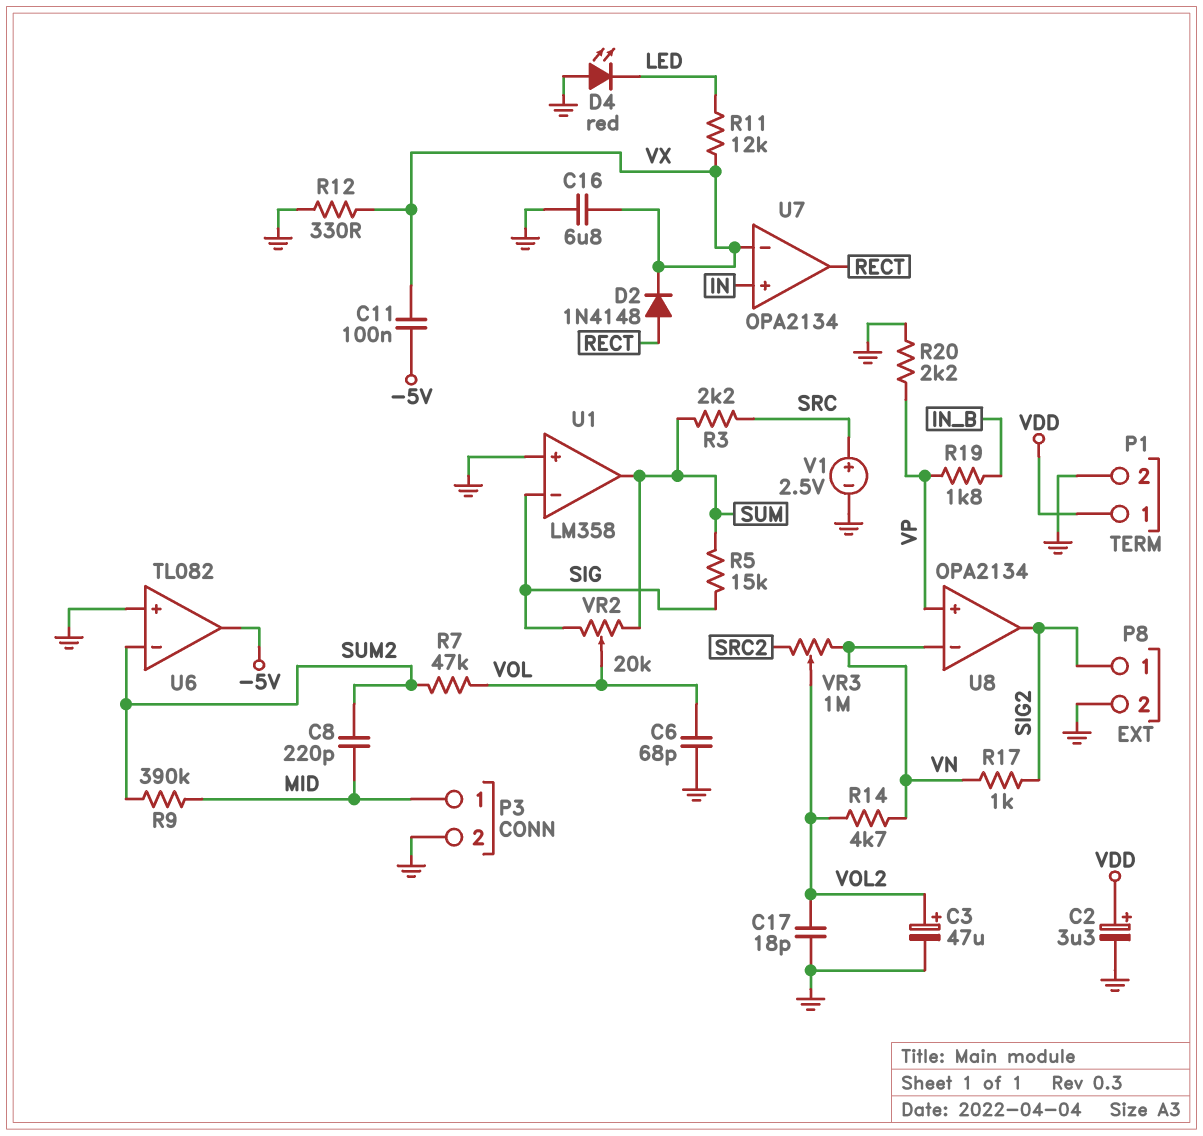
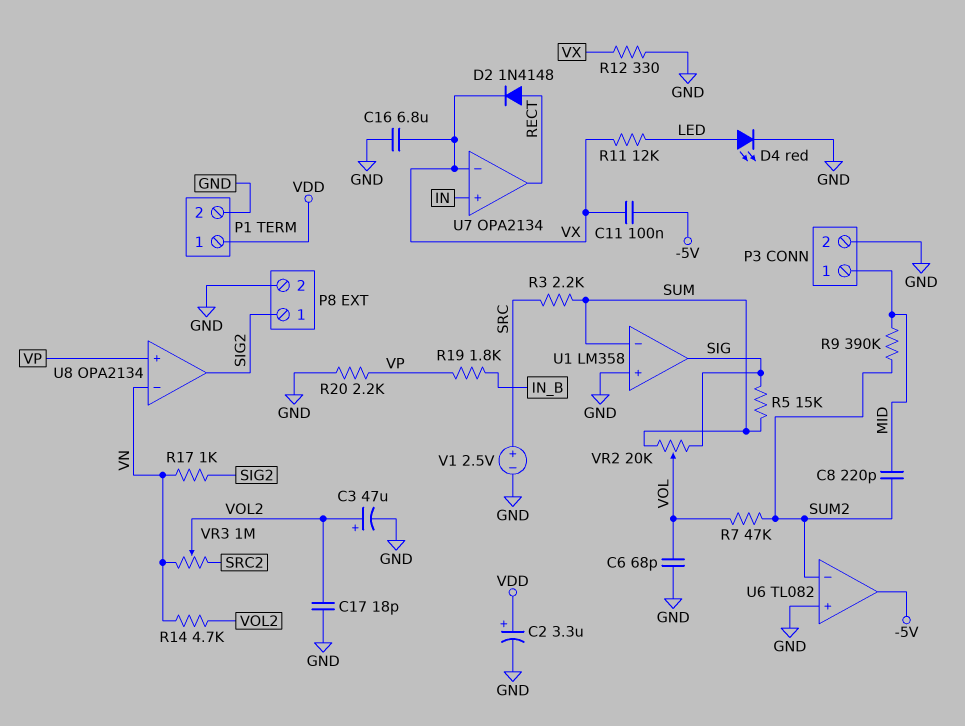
D4: LED red (A GND, K LED) -> LED red (A LED, K GND)
U1 pin in-: SIG -> SUM
U1 pin out: SUM -> SIG

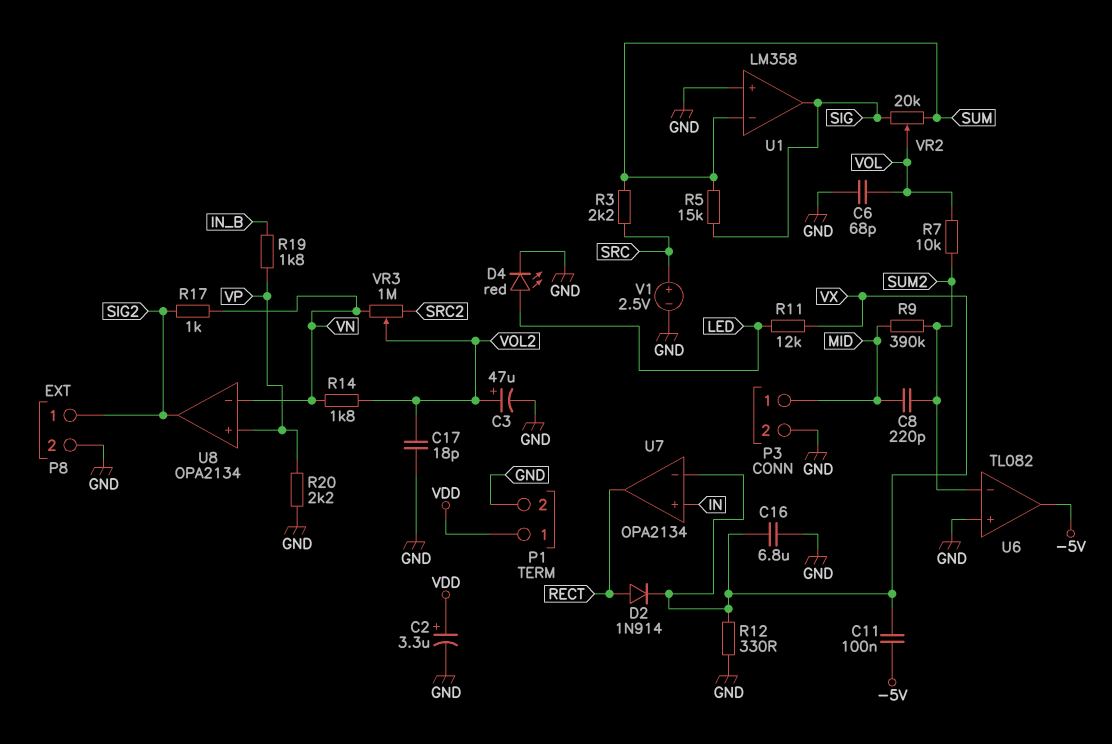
D2: diode 1N4148 (A RECT, K VX) -> diode 1N914 (A RECT, K VX)
R7: 47k (SUM2, VOL) -> 10k (SUM2, VOL)
R14: 4.7k (VN, VOL2) -> 1.8k (VN, VOL2)

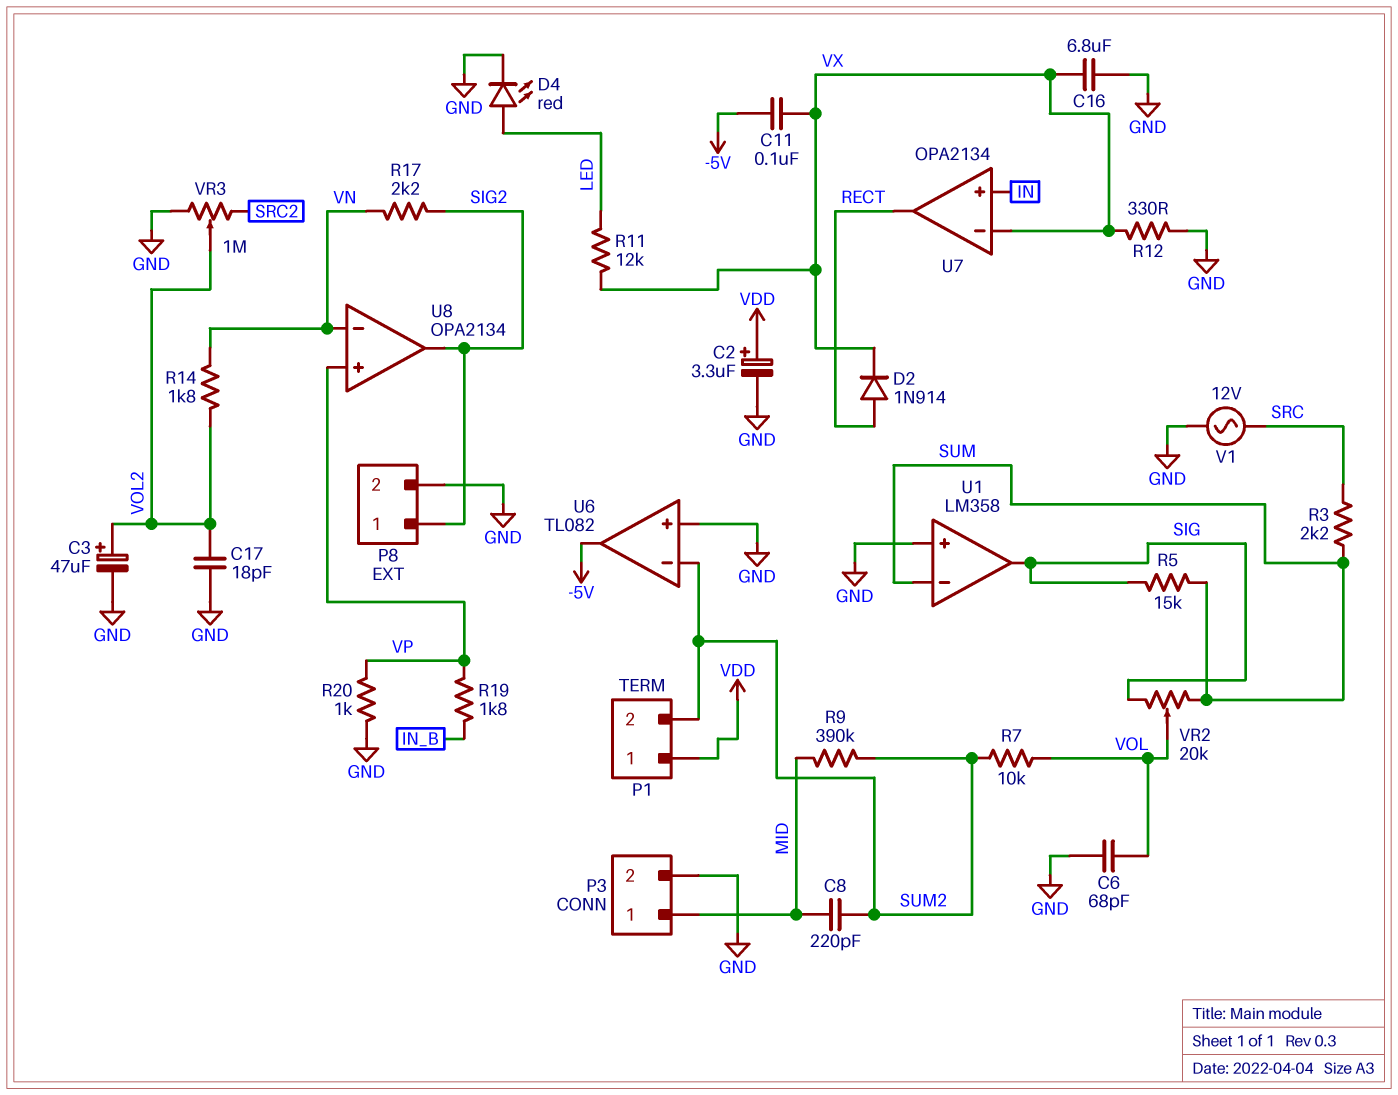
P1 pin 2: GND -> SUM2
R17: 1k (SIG2, VN) -> 2.2k (SIG2, VN)
R20: 2.2k (GND, VP) -> 1k (GND, VP)
V1: 2.5V (plus SRC, minus GND) -> AC 12V (GND, SRC)
VR3: 1M (SRC2, VN, wiper VOL2) -> 1M (GND, SRC2, wiper VOL2)

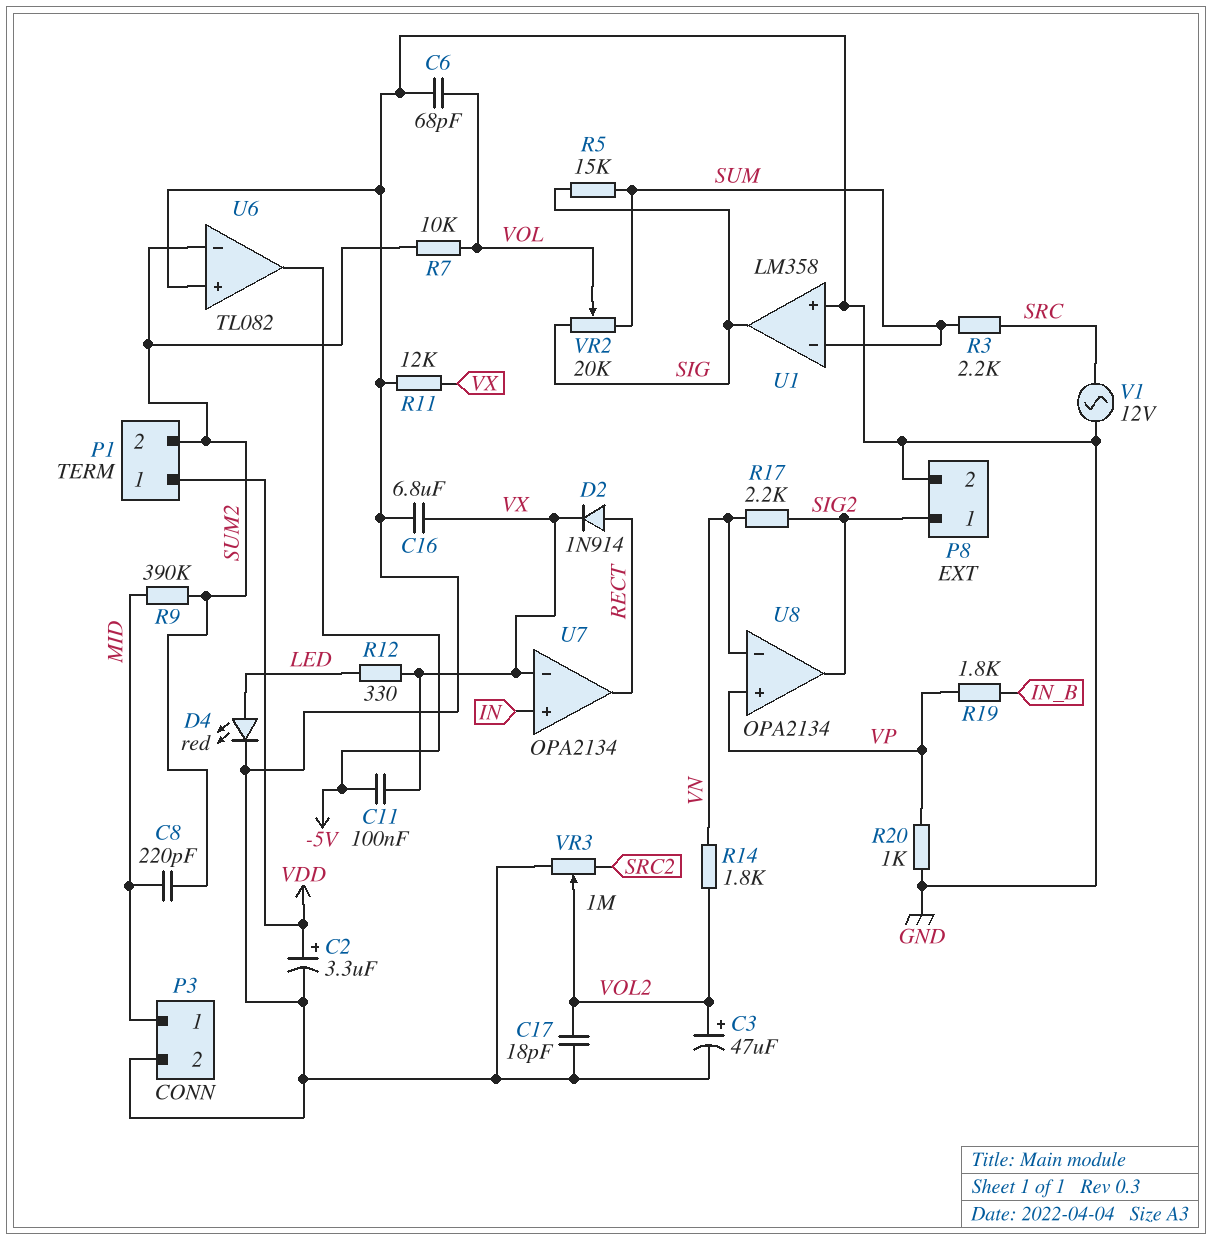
R11: 12k (LED, VX) -> 12k (GND, VX)
R12: 330 (GND, VX) -> 330 (LED, VX)

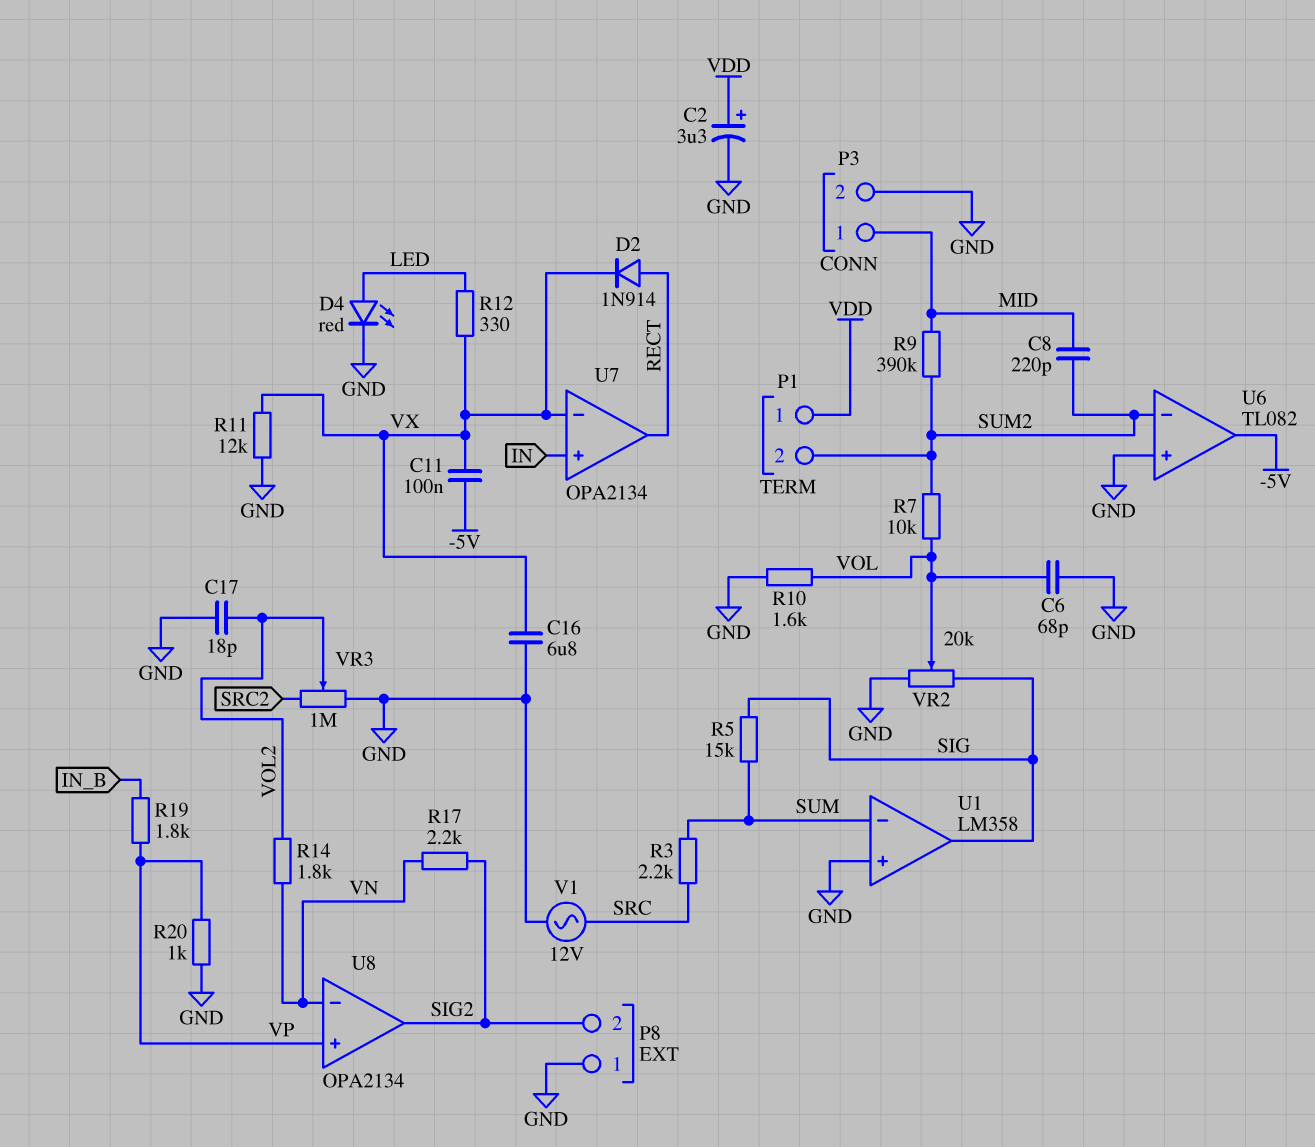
C3: 47uF (plus VOL2, minus GND) -> none
P8 pin 1: SIG2 -> GND
P8 pin 2: GND -> SIG2
R10: none -> 1.6k (GND, VOL)
VR2: 20k (SIG, SUM, wiper VOL) -> 20k (GND, SIG, wiper VOL)

